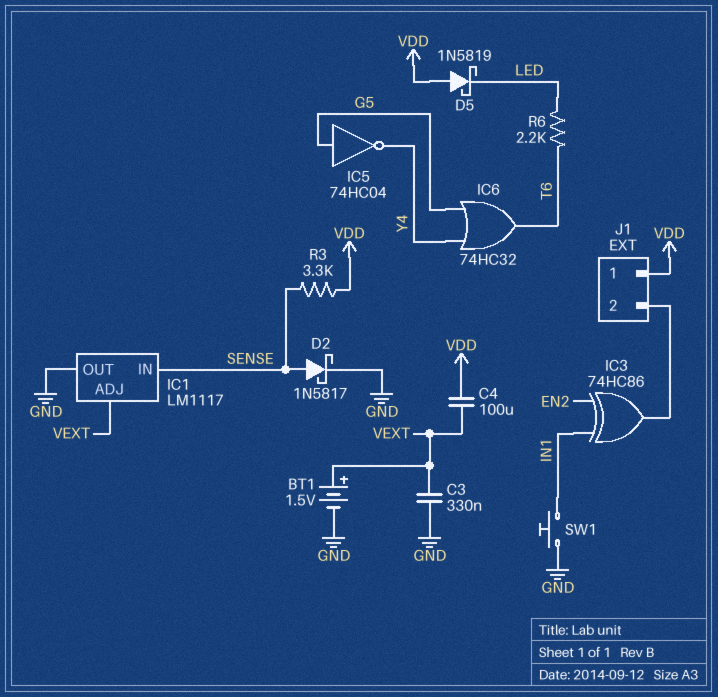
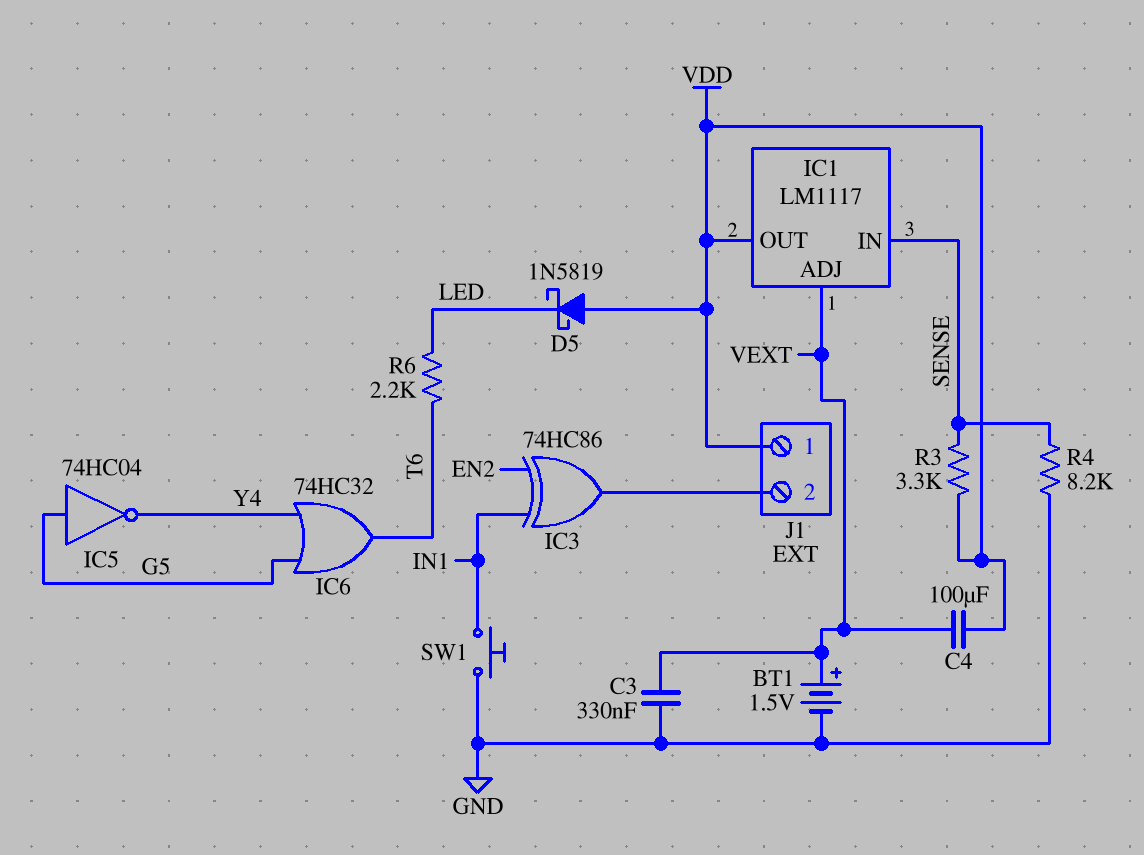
D2: schottky 1N5817 (A SENSE, K GND) -> none
IC1 pin OUT: GND -> VDD
R4: none -> 8.2k (GND, SENSE)

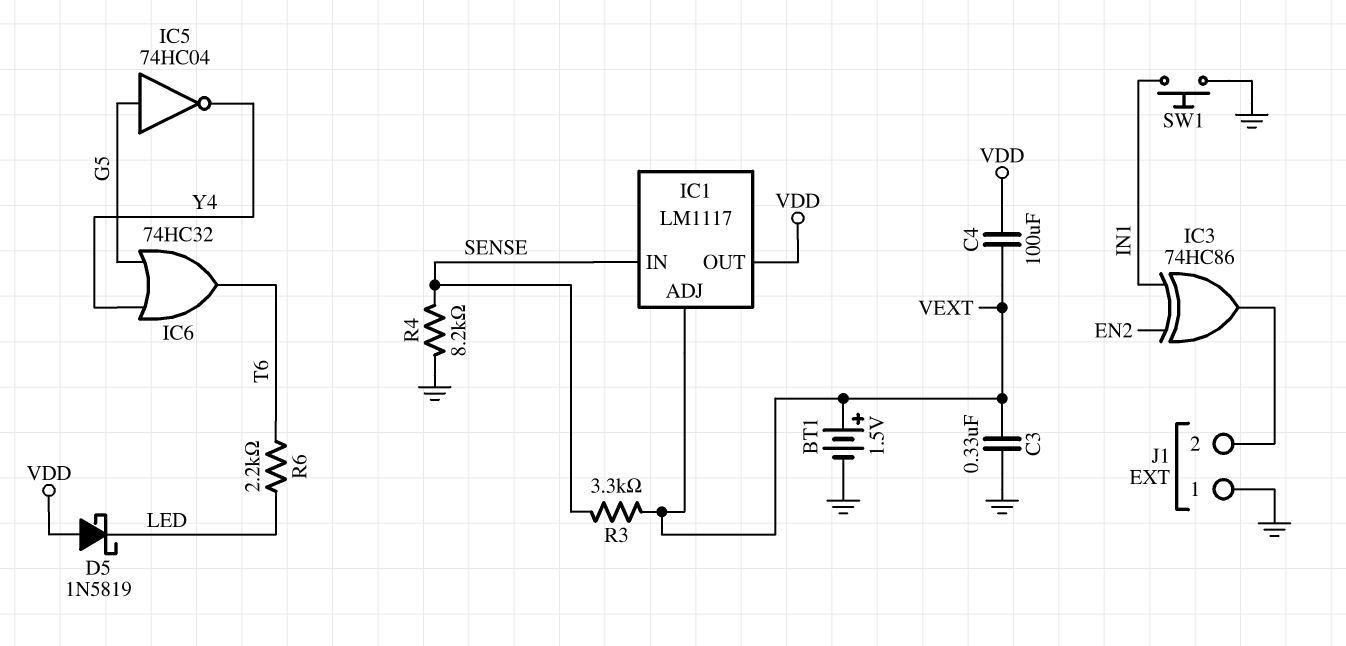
J1 pin 1: VDD -> GND
R3: 3.3k (SENSE, VDD) -> 3.3k (SENSE, VEXT)

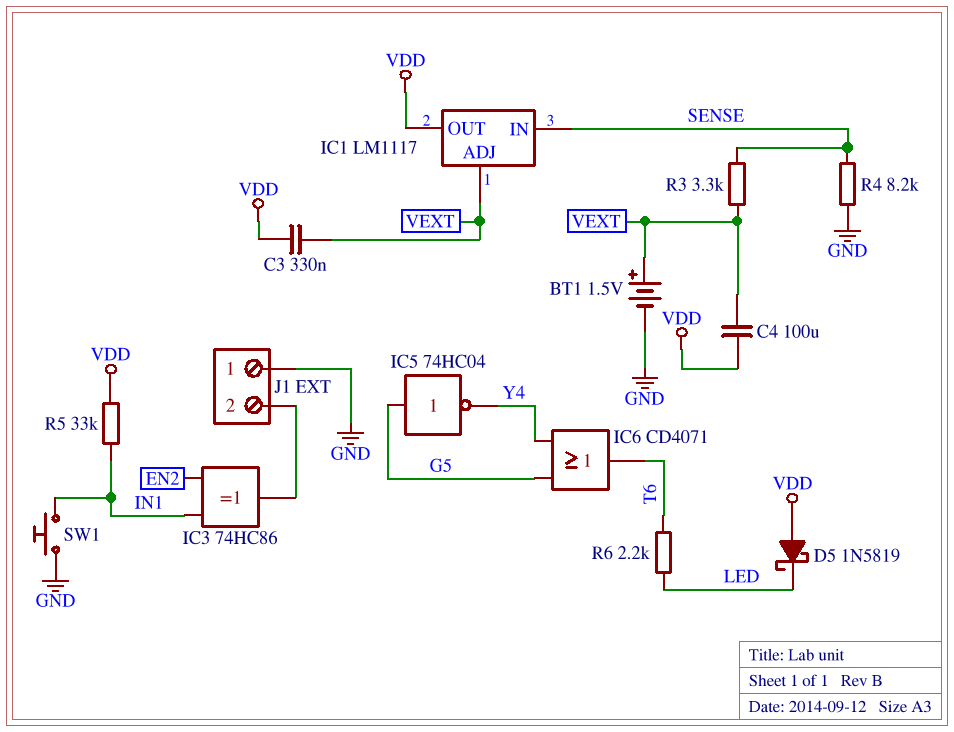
C3: 330nF (GND, VEXT) -> 330nF (VDD, VEXT)
IC6: OR 74HC32 (in G5, in Y4, out T6) -> OR CD4071 (in G5, in Y4, out T6)
R5: none -> 33k (IN1, VDD)

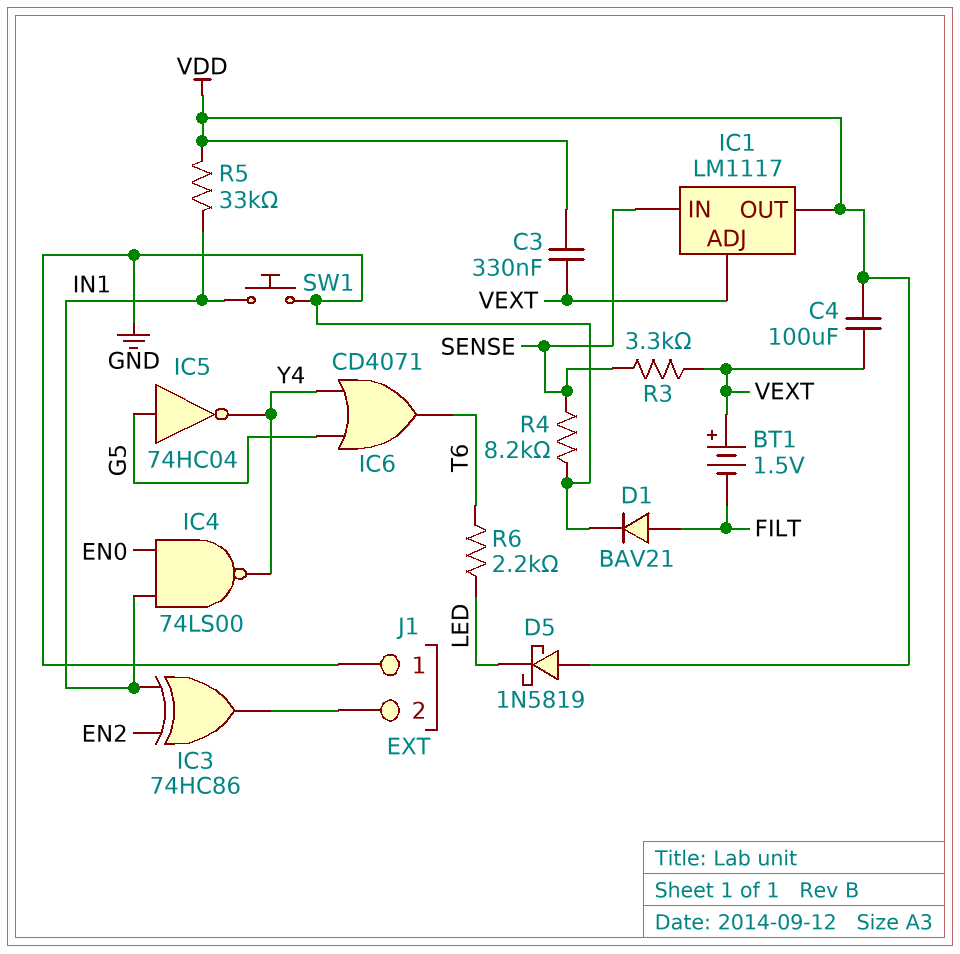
BT1: 1.5V (plus VEXT, minus GND) -> 1.5V (plus VEXT, minus FILT)
D1: none -> diode BAV21 (A FILT, K GND)
IC4: none -> NAND 74LS00 (in EN0, in IN1, out Y4)

